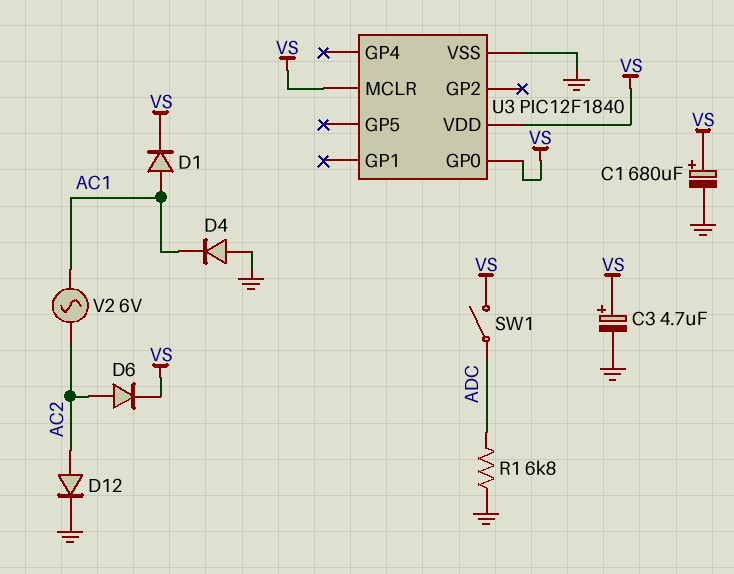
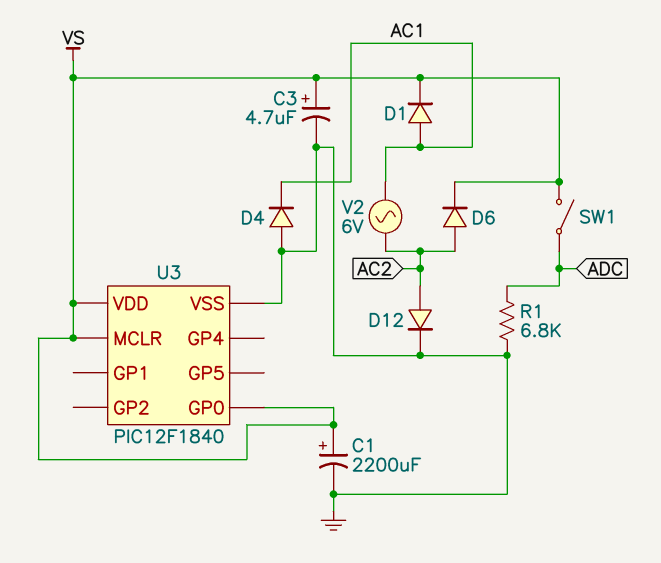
C1: 680uF (plus VS, minus GND) -> 2200uF (plus VS, minus GND)

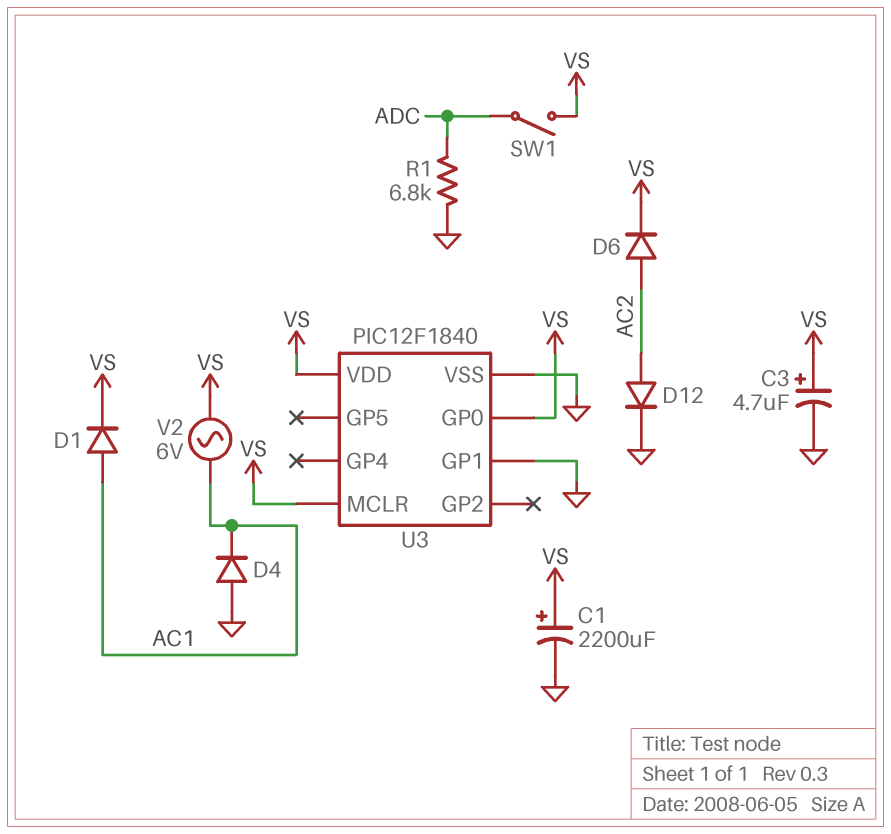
U3 pin GP1: none -> GND
V2: AC 6V (AC1, AC2) -> AC 6V (AC1, VS)

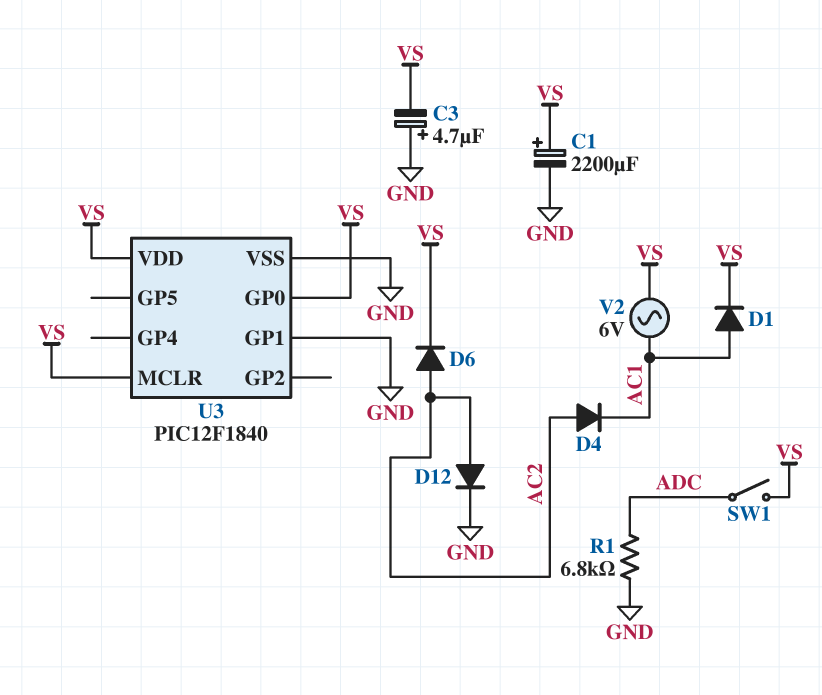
C3: 4.7uF (plus VS, minus GND) -> 4.7uF (plus GND, minus VS)
D4: diode (A GND, K AC1) -> diode (A AC2, K AC1)

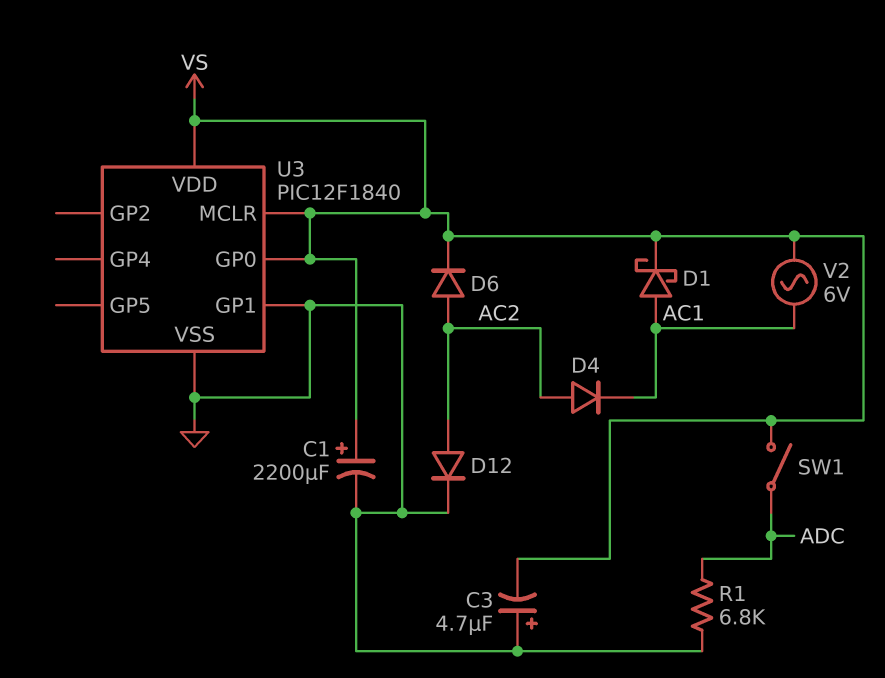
D1: diode (A AC1, K VS) -> schottky (A AC1, K VS)

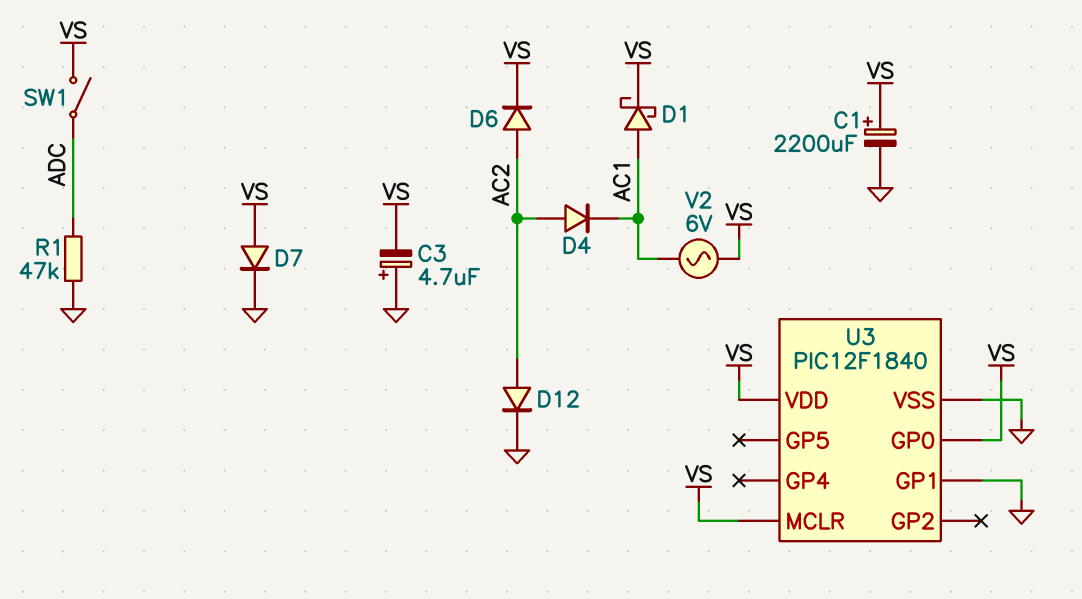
D7: none -> diode (A VS, K GND)
R1: 6.8k (ADC, GND) -> 47k (ADC, GND)

